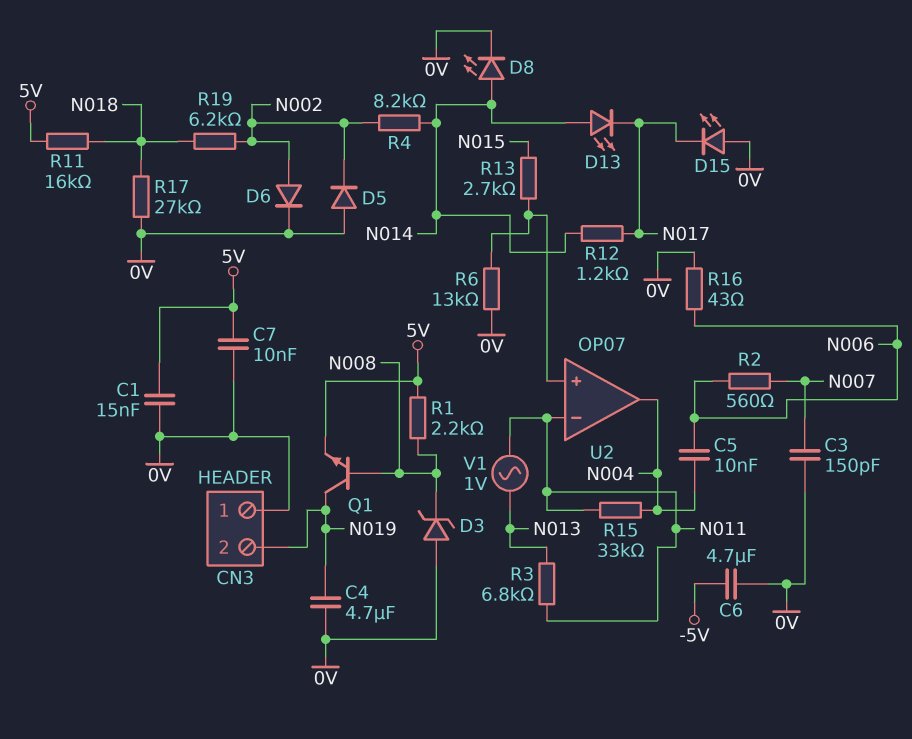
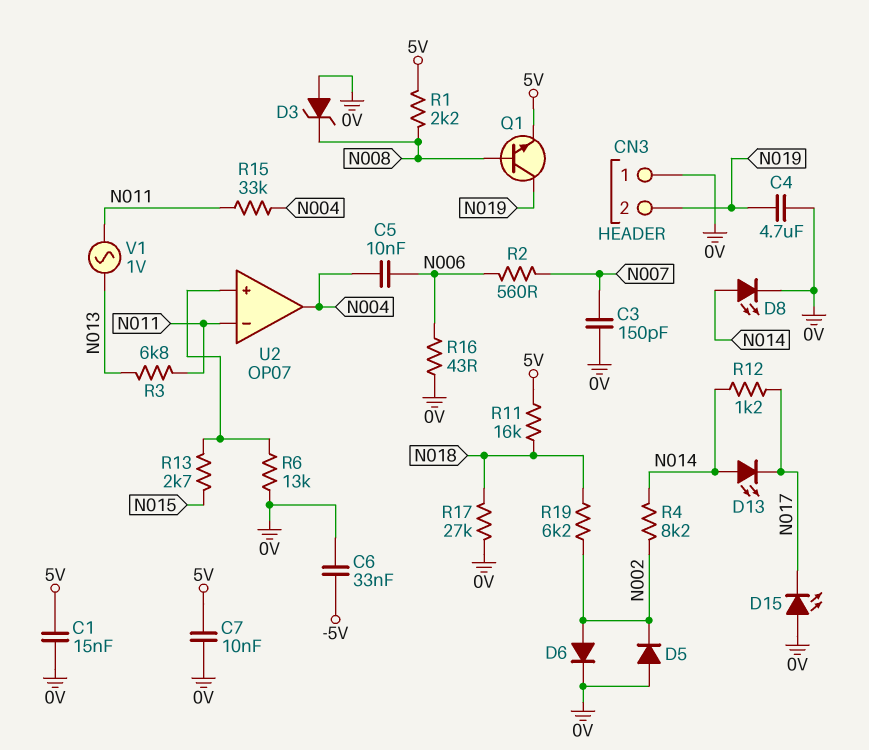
C6: 4.7uF (-5V, 0V) -> 33nF (-5V, 0V)

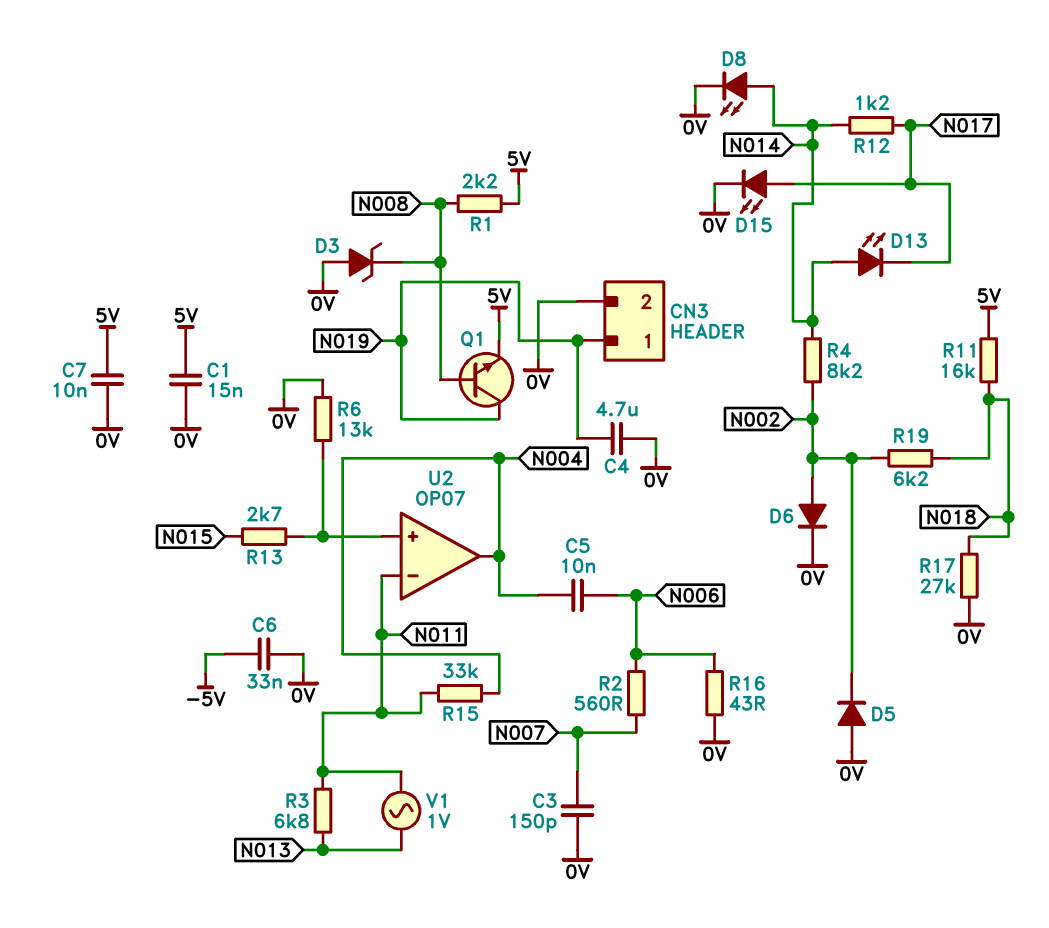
CN3 pin 1: 0V -> N019
CN3 pin 2: N019 -> 0V
D15: LED (A 0V, K N017) -> LED (A N017, K 0V)

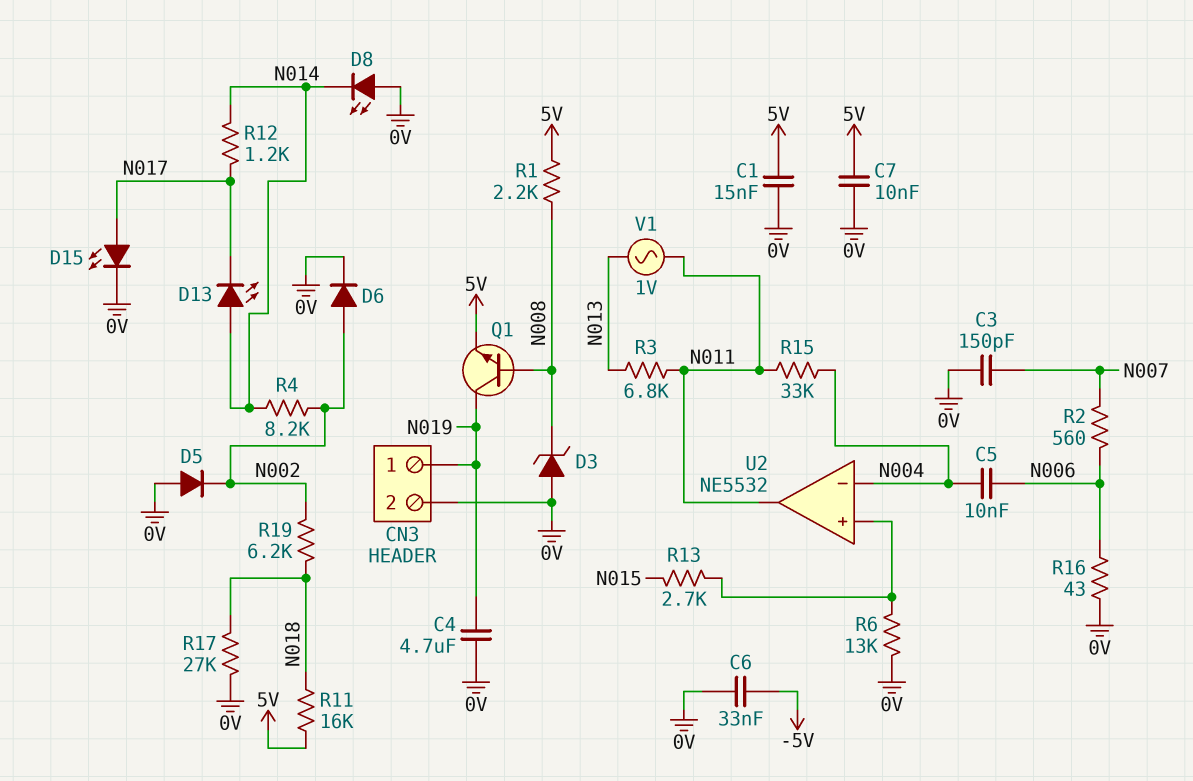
D8: LED (A N014, K 0V) -> LED (A 0V, K N014)
U2: OP07 -> NE5532
U2 pin in-: N011 -> N004
U2 pin out: N004 -> N011

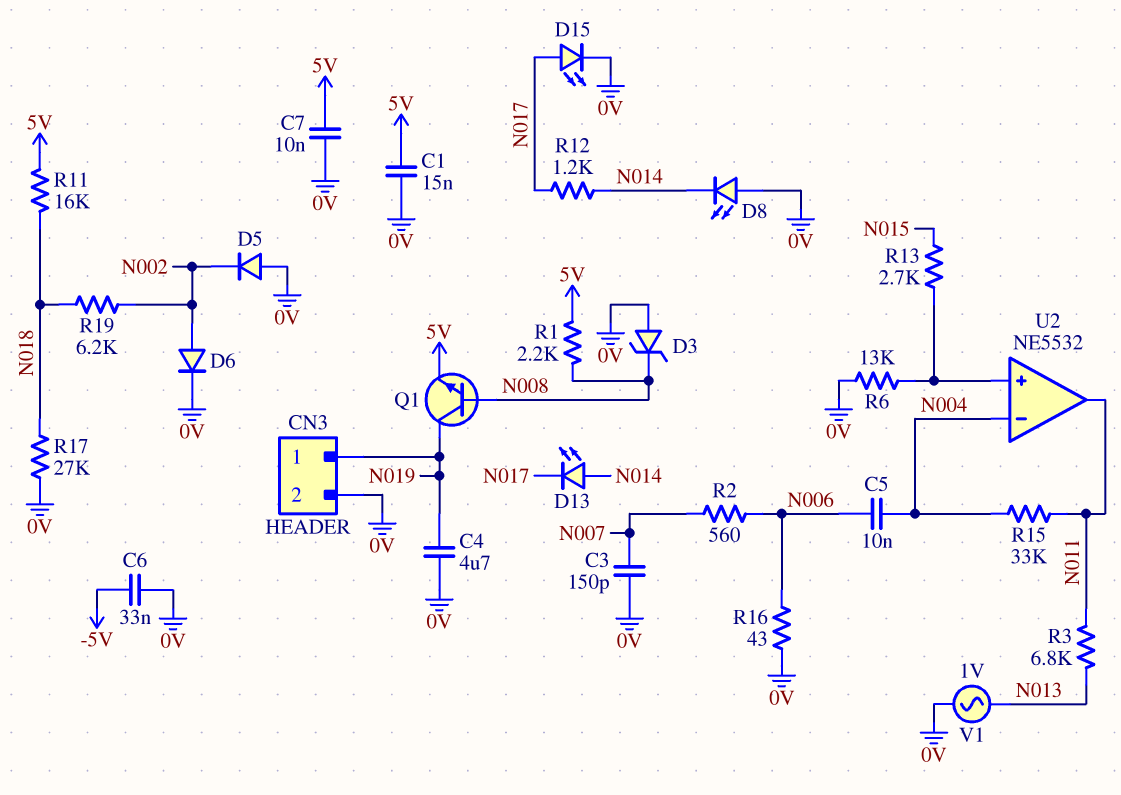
R4: 8.2k (N002, N014) -> none
V1: AC 1V (N011, N013) -> AC 1V (0V, N013)

